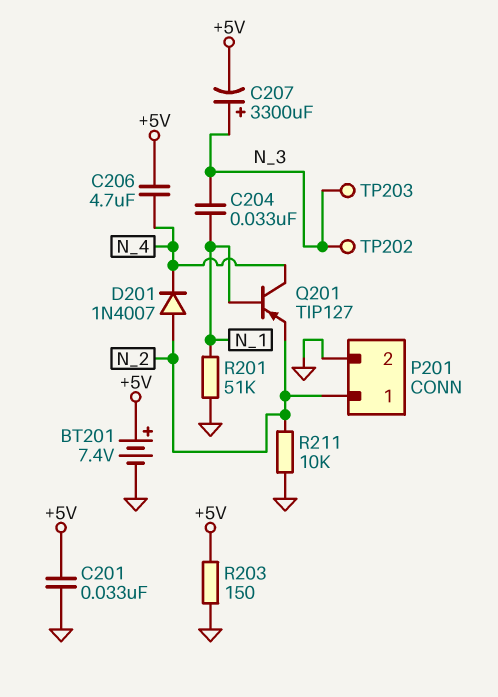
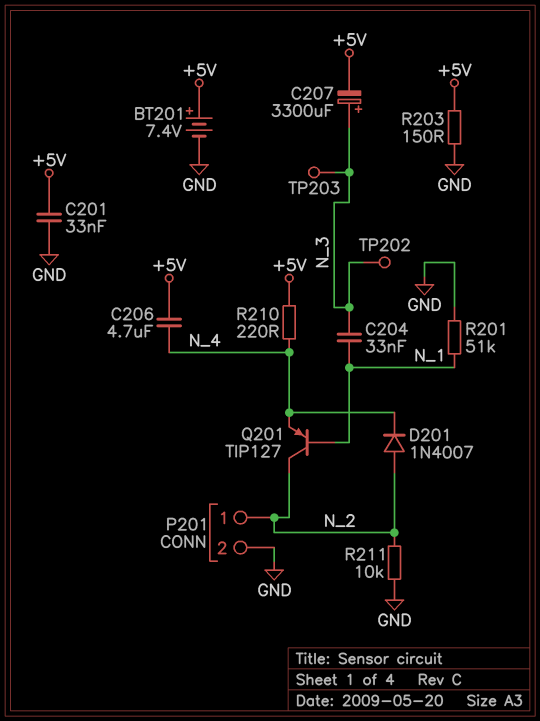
Q201: PNP TIP127 (B N_1, C N_4, E N_2) -> PNP TIP127 (B N_1, C N_2, E N_4)
R210: none -> 220 (+5V, N_4)

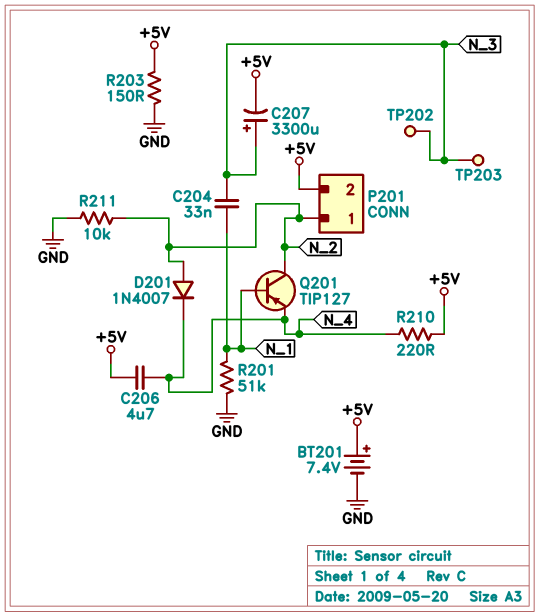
C201: 33nF (+5V, GND) -> none
P201 pin 2: GND -> +5V

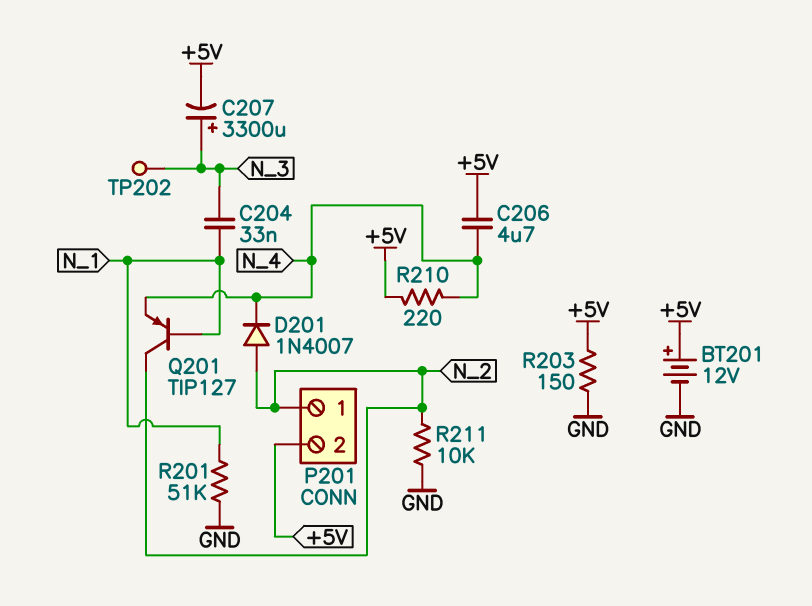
BT201: 7.4V (plus +5V, minus GND) -> 12V (plus +5V, minus GND)
TP203: test point (N_3) -> none

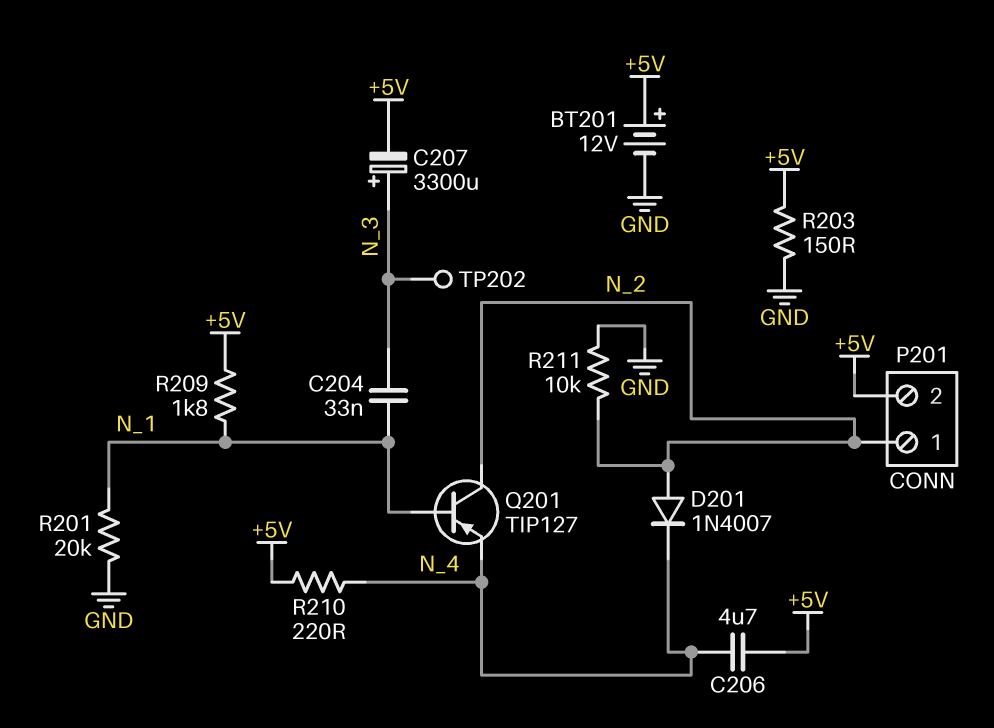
R201: 51k (GND, N_1) -> 20k (GND, N_1)
R209: none -> 1.8k (+5V, N_1)

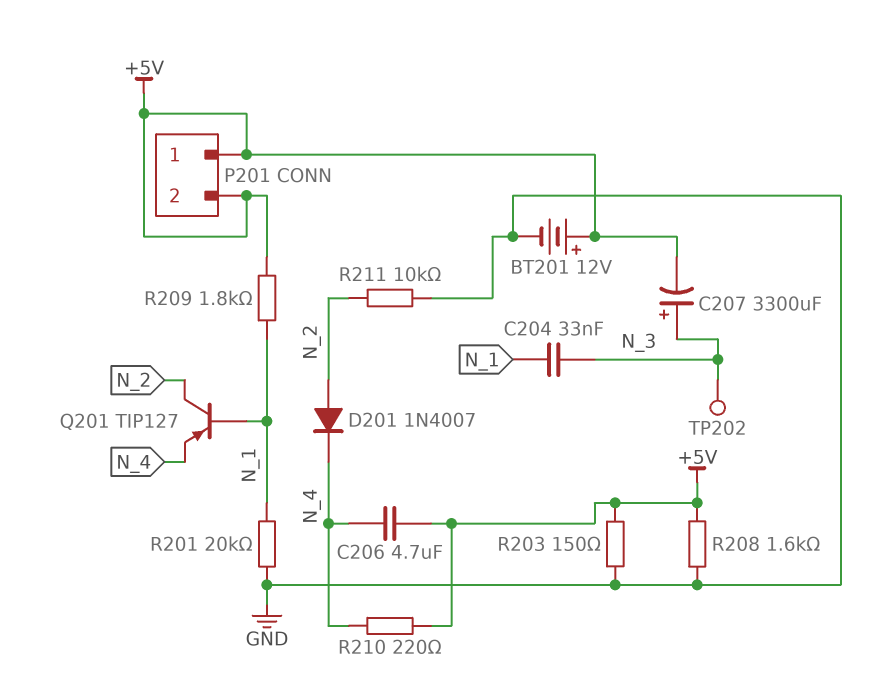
P201 pin 1: N_2 -> +5V
R208: none -> 1.6k (+5V, GND)

